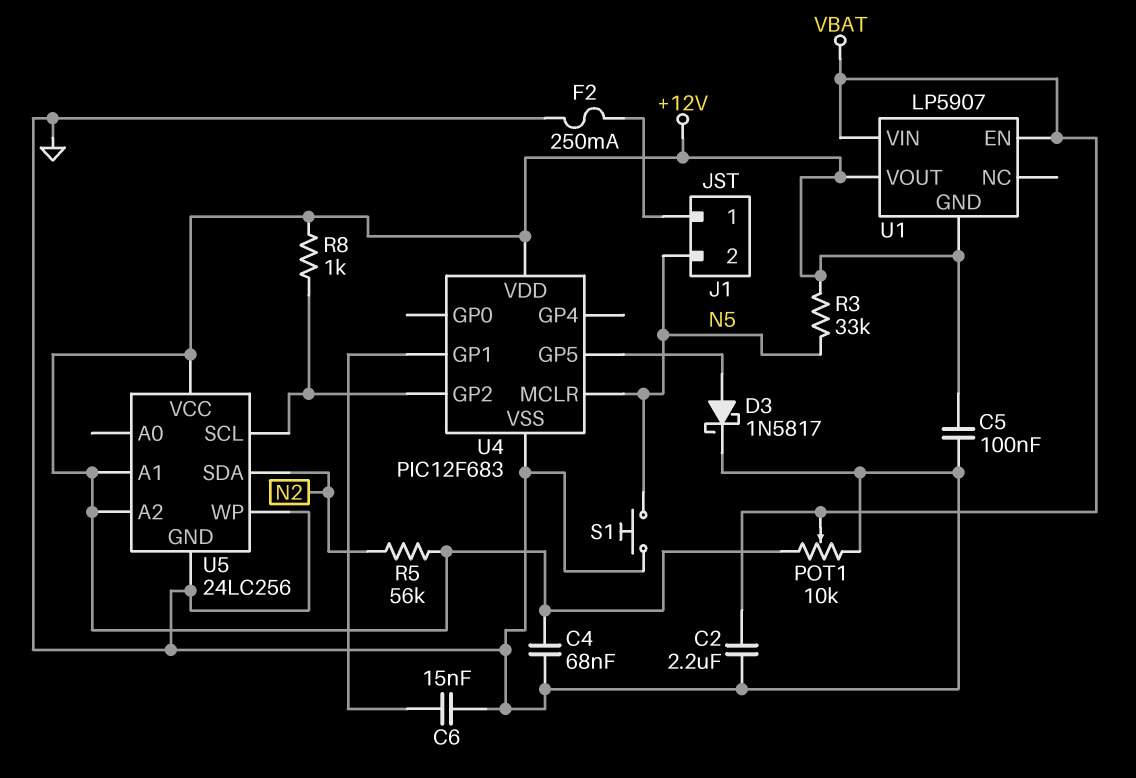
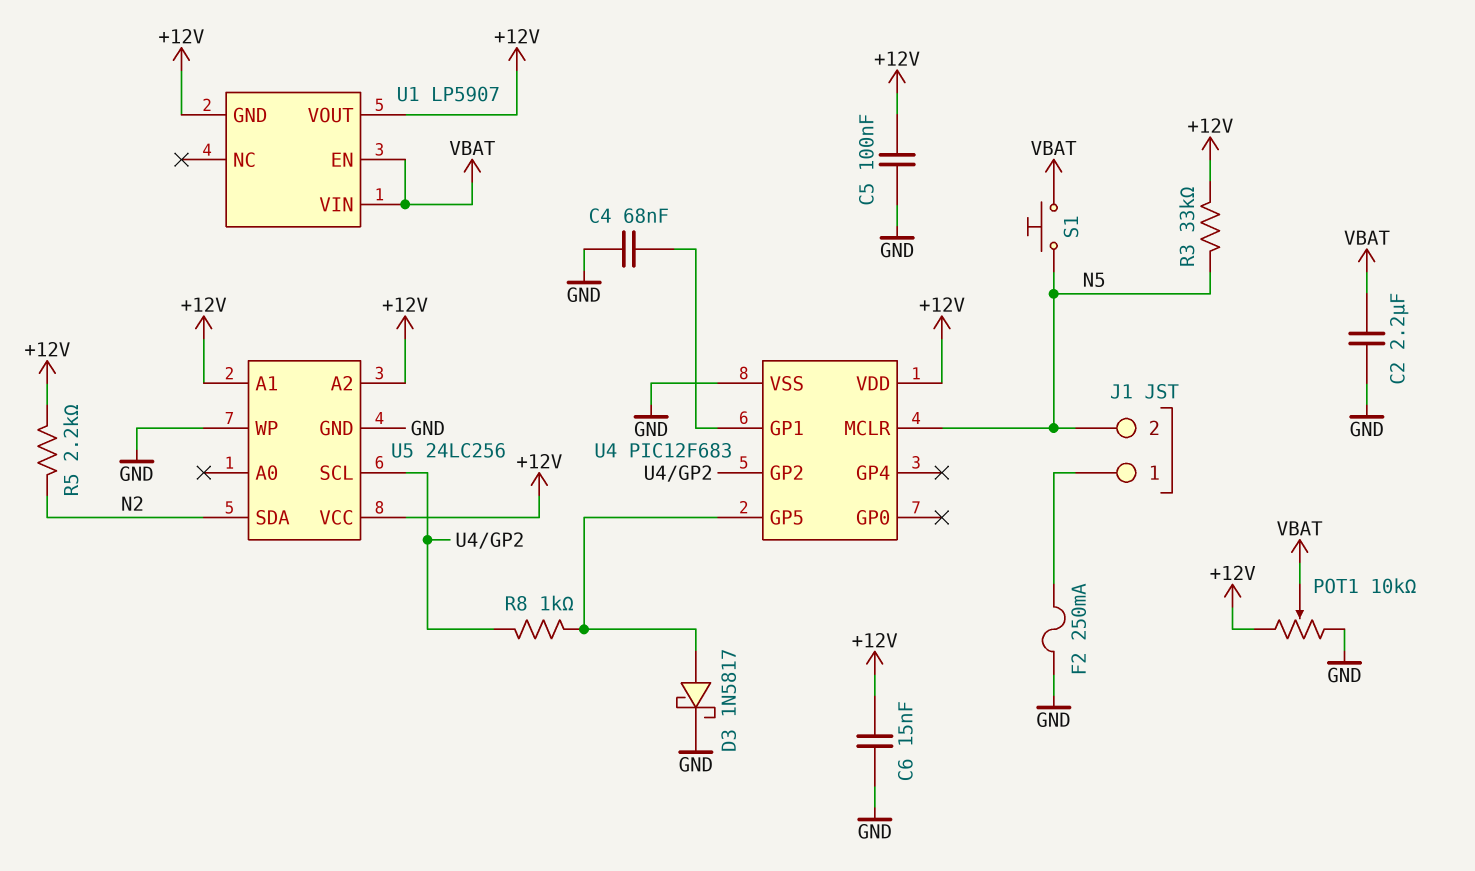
C4: 68nF (+12V, GND) -> 68nF (GND, U4/GP1)
C6: 15nF (GND, U4/GP1) -> 15nF (+12V, GND)
R5: 56k (+12V, N2) -> 2.2k (+12V, N2)
R8: 1k (+12V, U4/GP2) -> 1k (U4/GP2, U4/GP5)
S1: button (GND, N5) -> button (N5, VBAT)

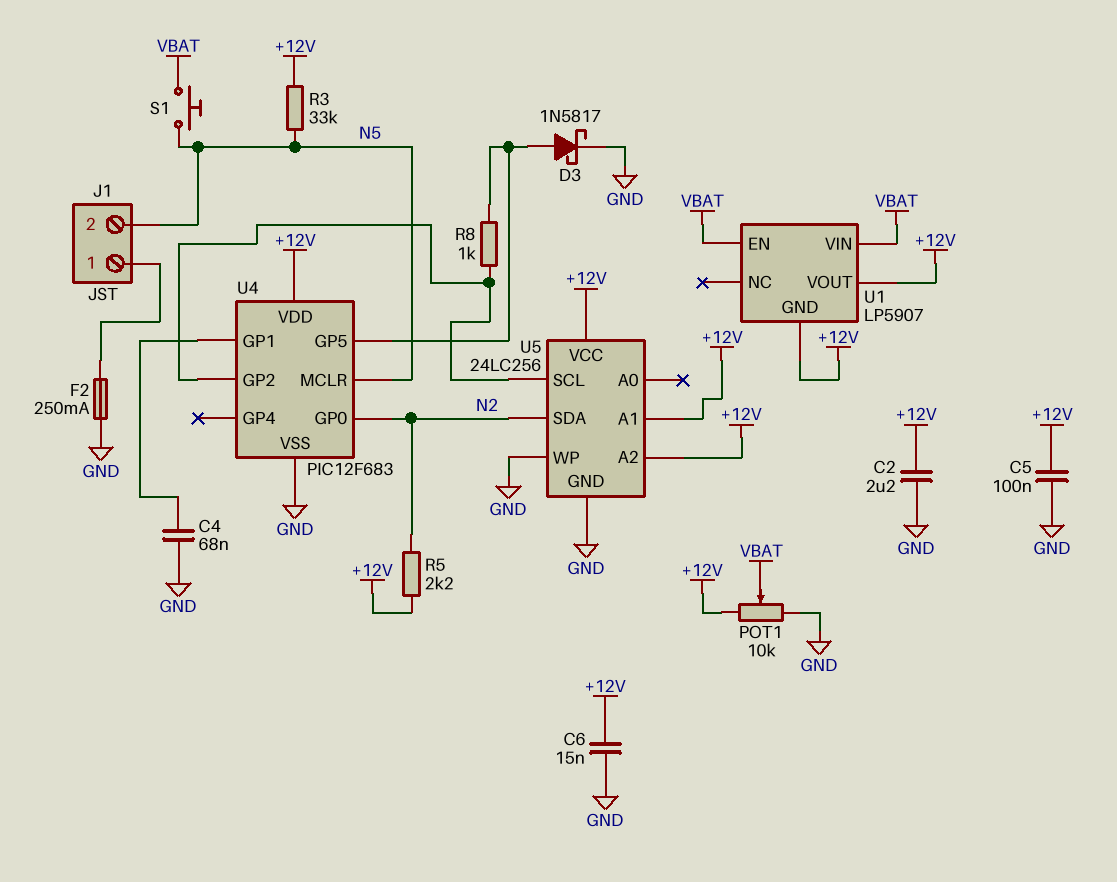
C2: 2.2uF (GND, VBAT) -> 2.2uF (+12V, GND)
U4 pin GP0: none -> N2

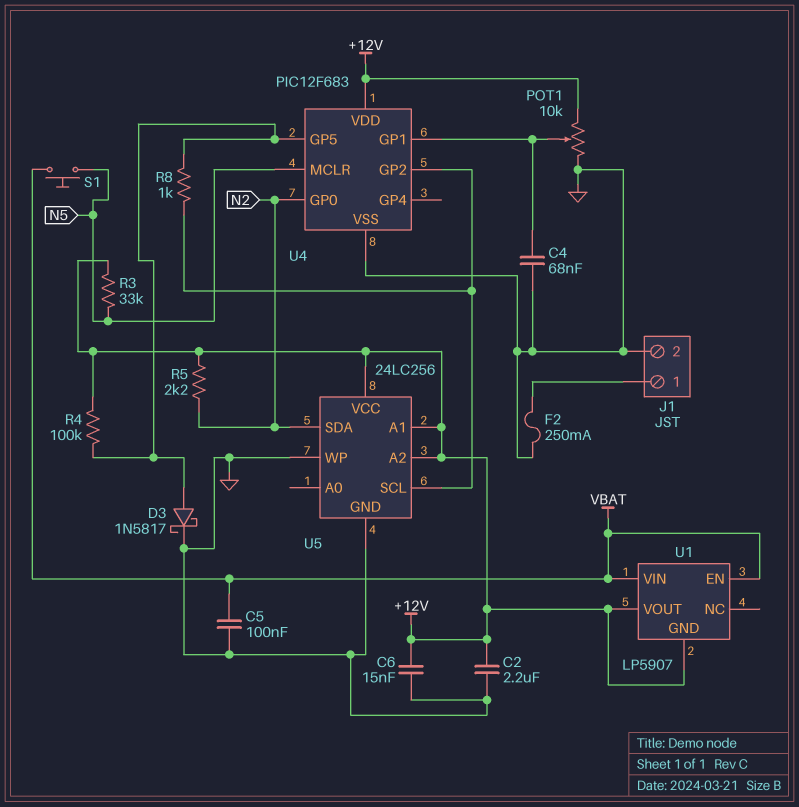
C5: 100nF (+12V, GND) -> 100nF (GND, VBAT)
J1 pin 2: N5 -> GND
POT1: 10k (+12V, GND, wiper VBAT) -> 10k (+12V, GND, wiper U4/GP1)
R4: none -> 100k (+12V, U4/GP5)

